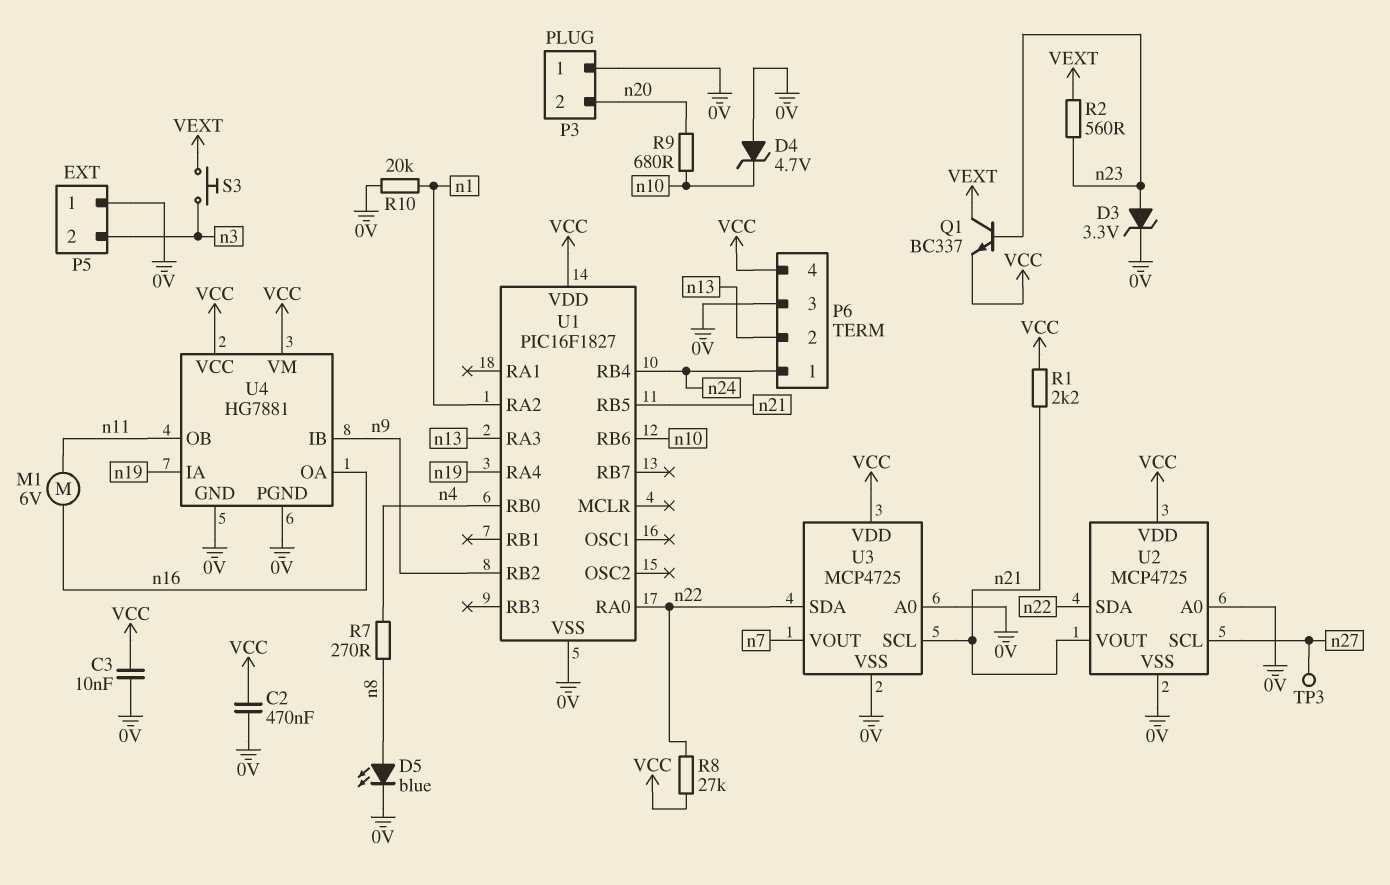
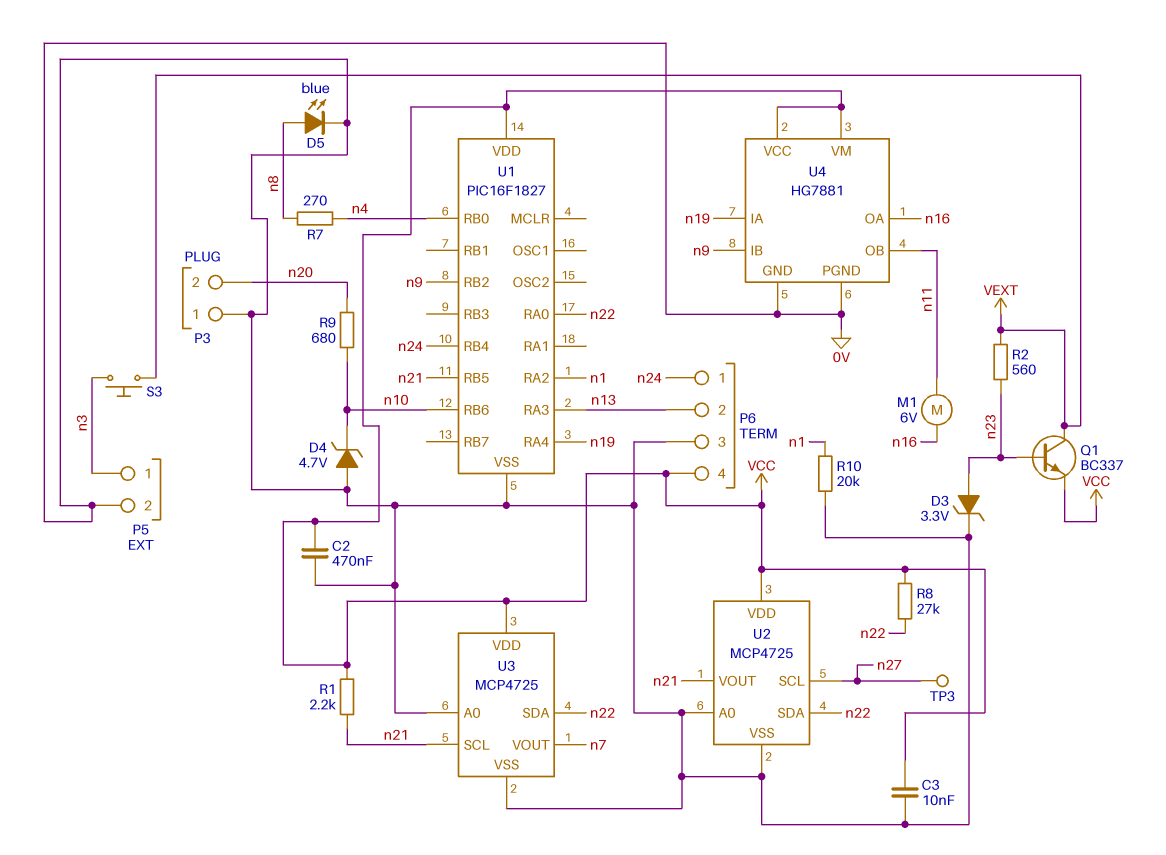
P5 pin 1: 0V -> n3
P5 pin 2: n3 -> 0V

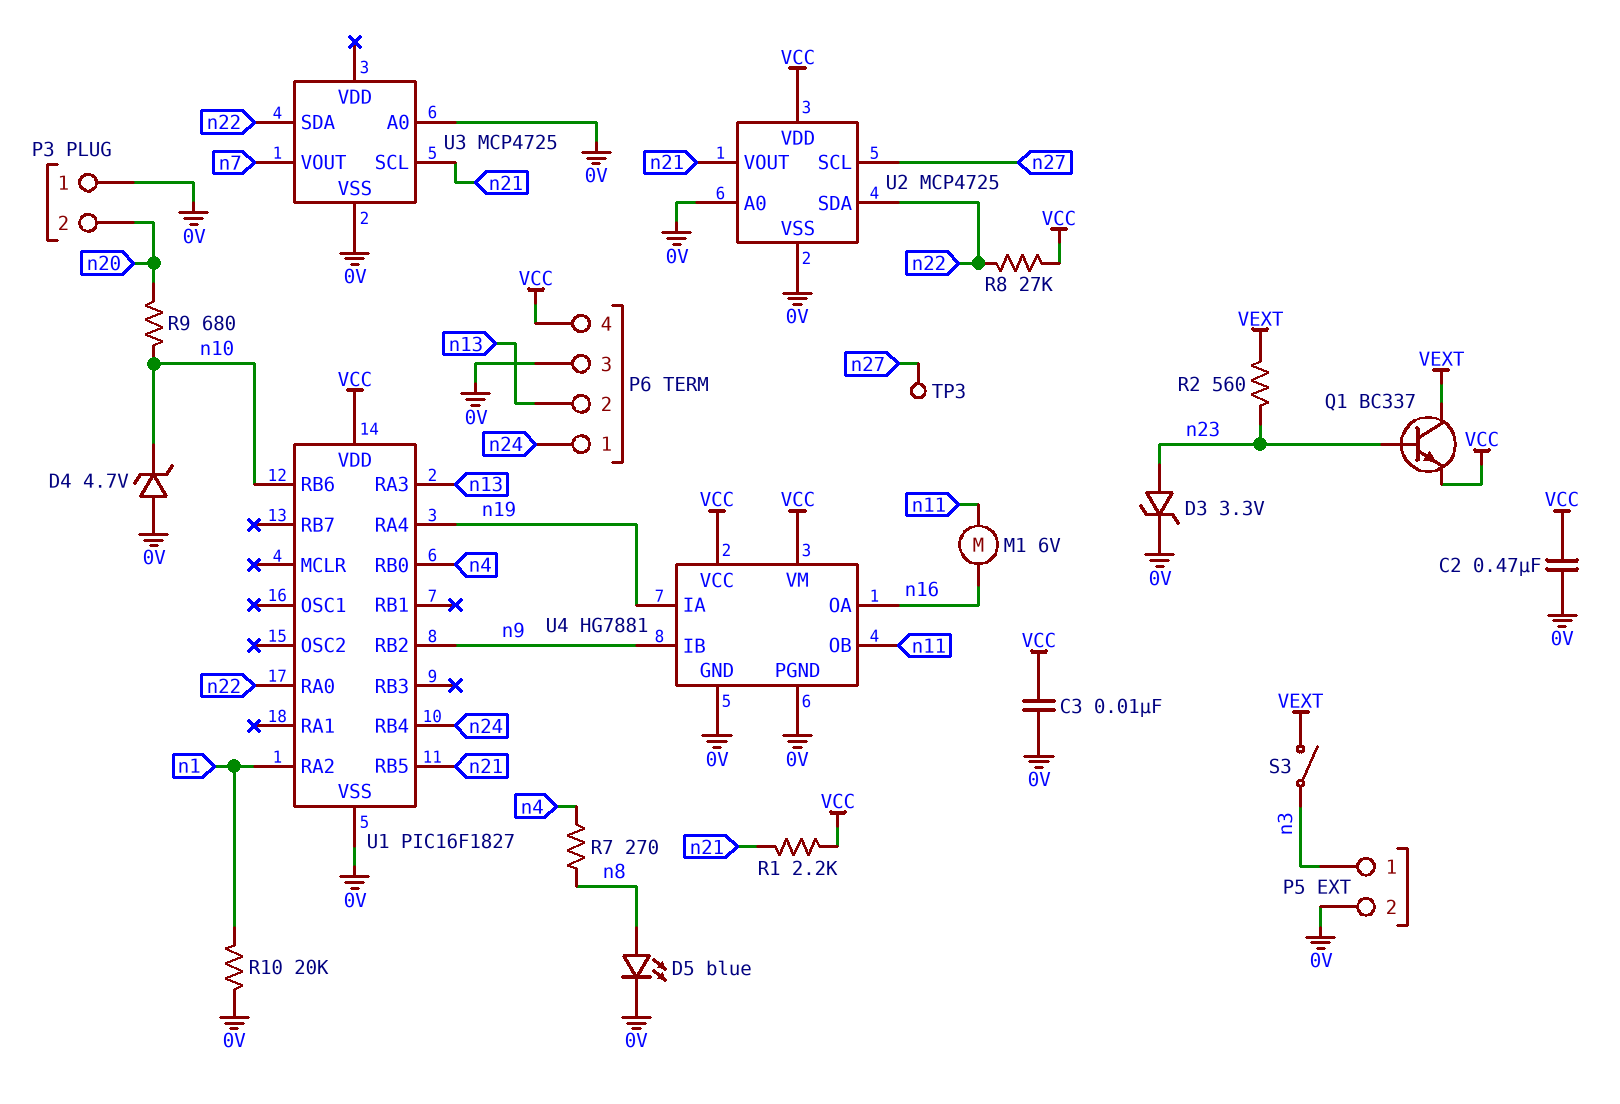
S3: button (VEXT, n3) -> switch (VEXT, n3)
U3 pin VDD: VCC -> none

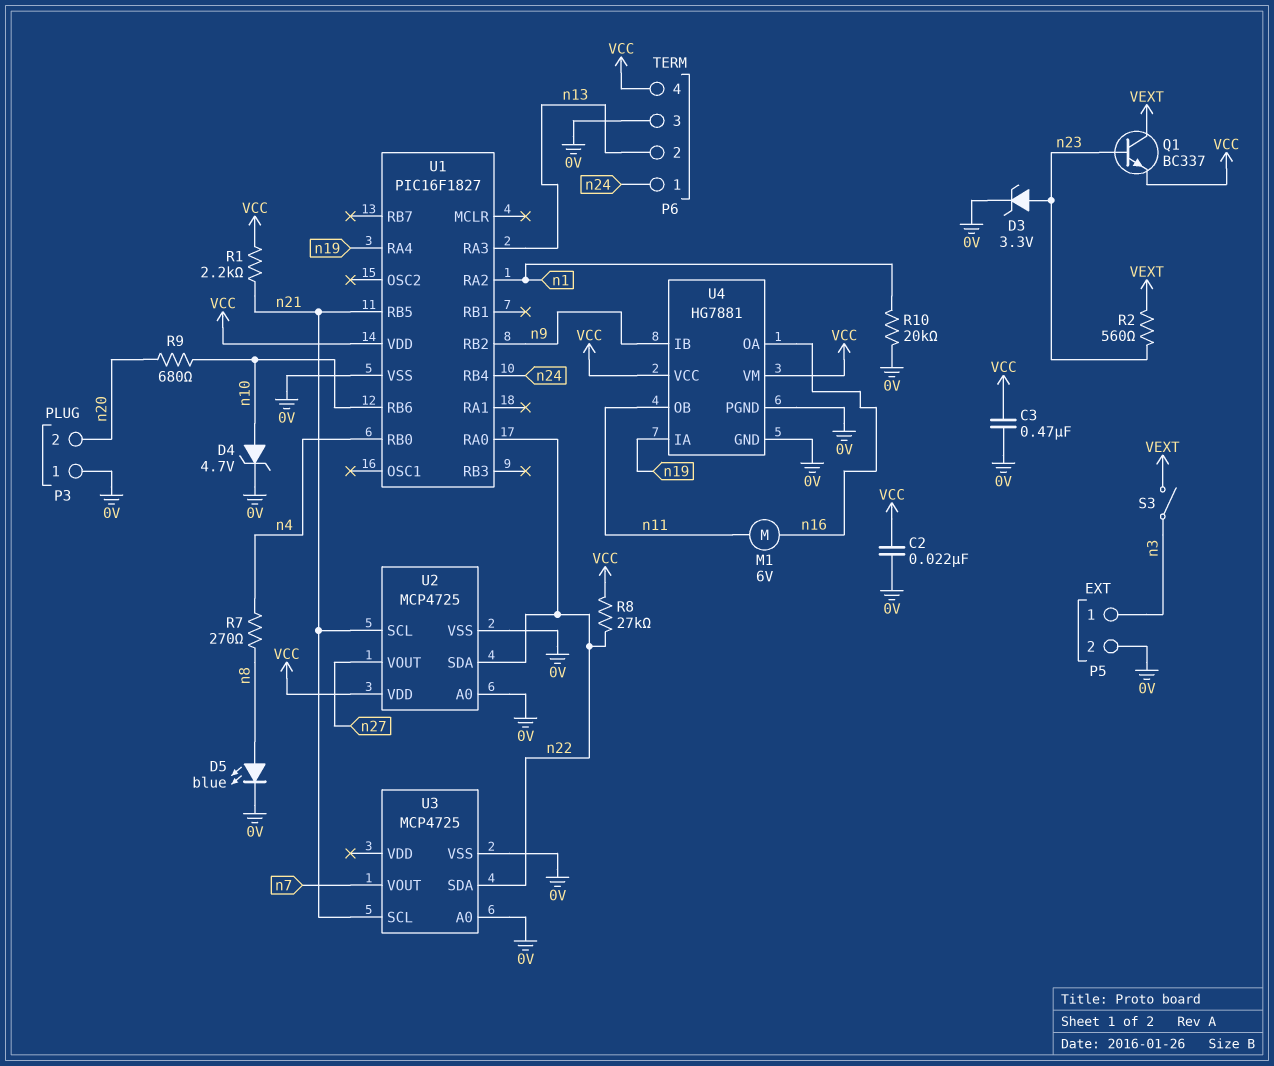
C2: 470nF (0V, VCC) -> 22nF (0V, VCC)
C3: 10nF (0V, VCC) -> 470nF (0V, VCC)
D4: zener 4.7V (A 0V, K n10) -> zener 4.7V (A n10, K 0V)
TP3: test point (n27) -> none
U2 pin SCL: n27 -> n21
U2 pin VOUT: n21 -> n27

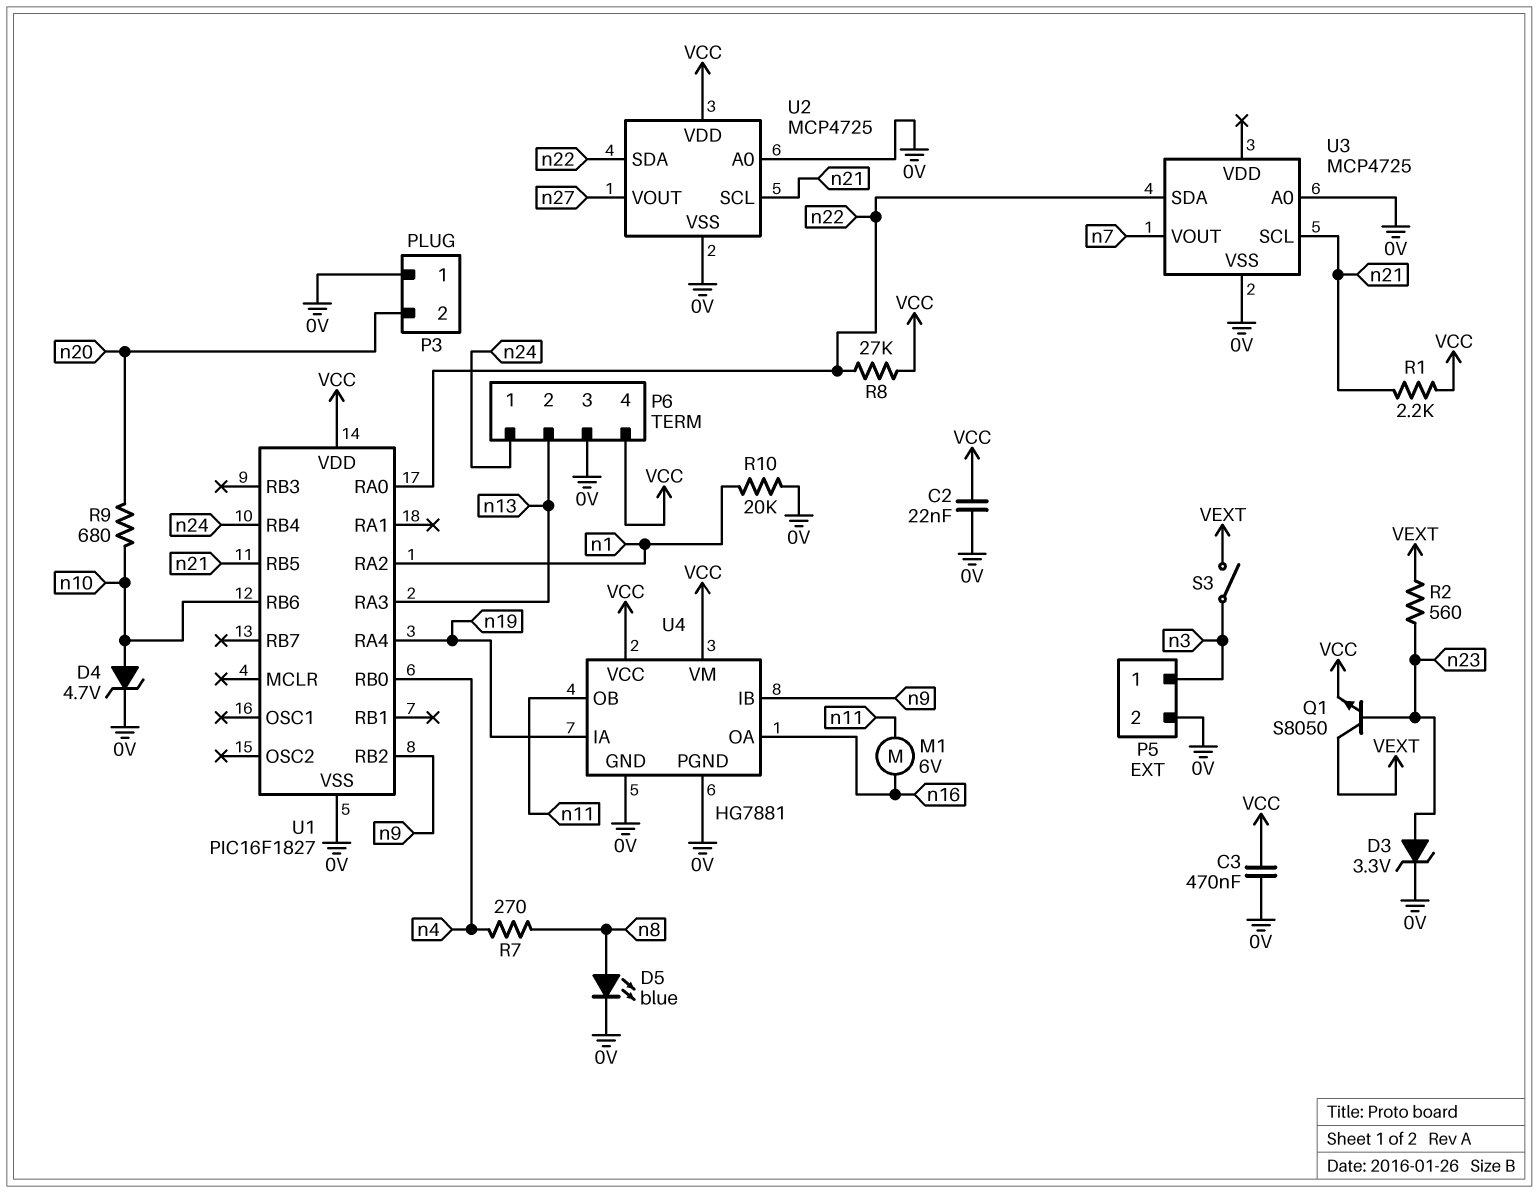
Q1: NPN BC337 (B n23, C VEXT, E VCC) -> NPN S8050 (B n23, C VEXT, E VCC)

